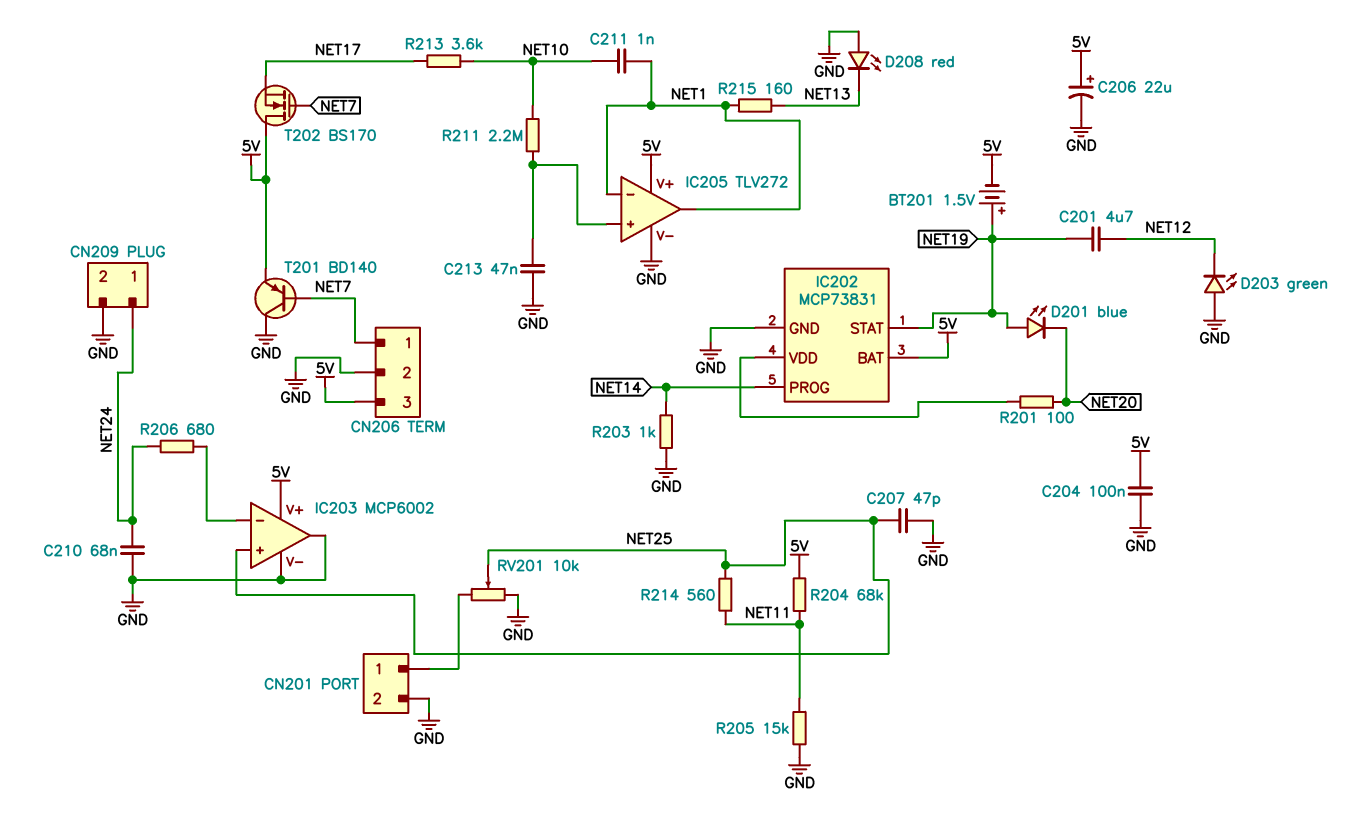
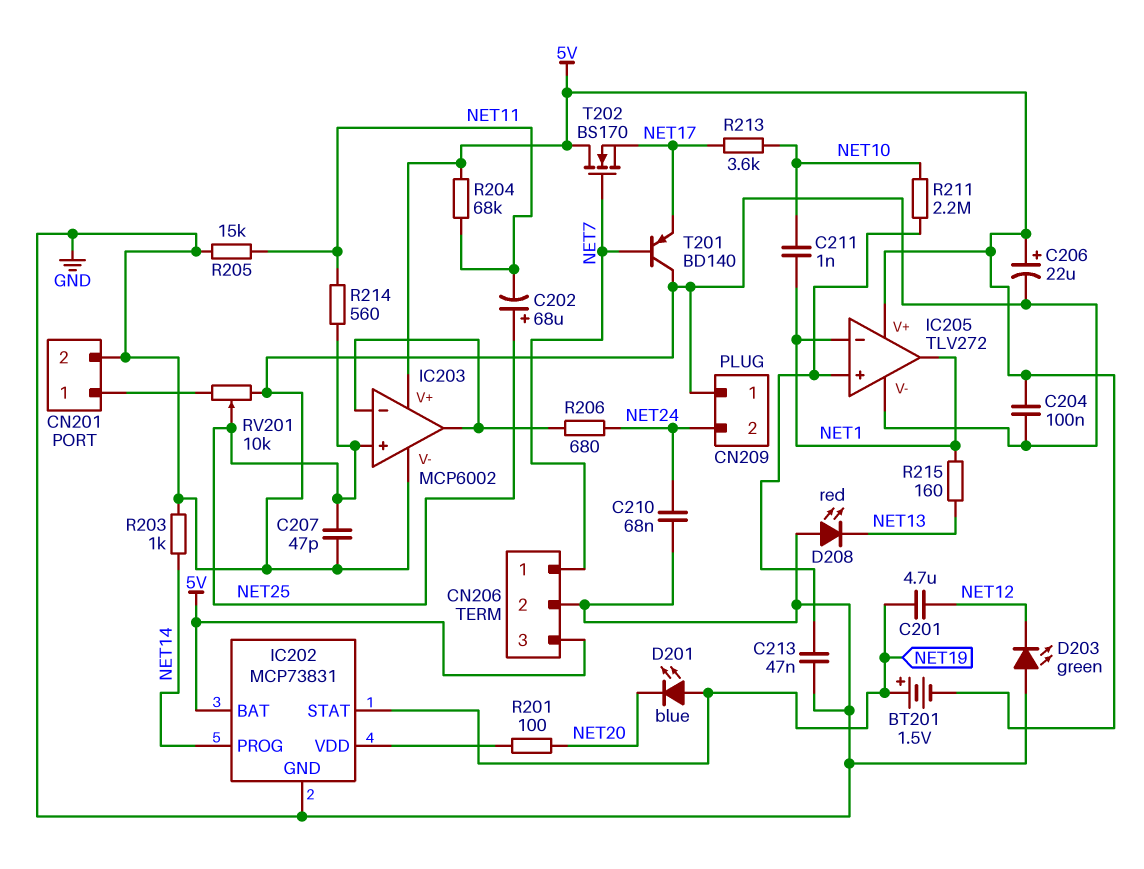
C202: none -> 68uF (plus NET25, minus NET11)
CN209 pin 1: NET24 -> GND
CN209 pin 2: GND -> NET24
IC203 pin out: GND -> IC203/in-
T201: PNP BD140 (B NET7, C GND, E 5V) -> PNP BD140 (B NET7, C GND, E NET17)

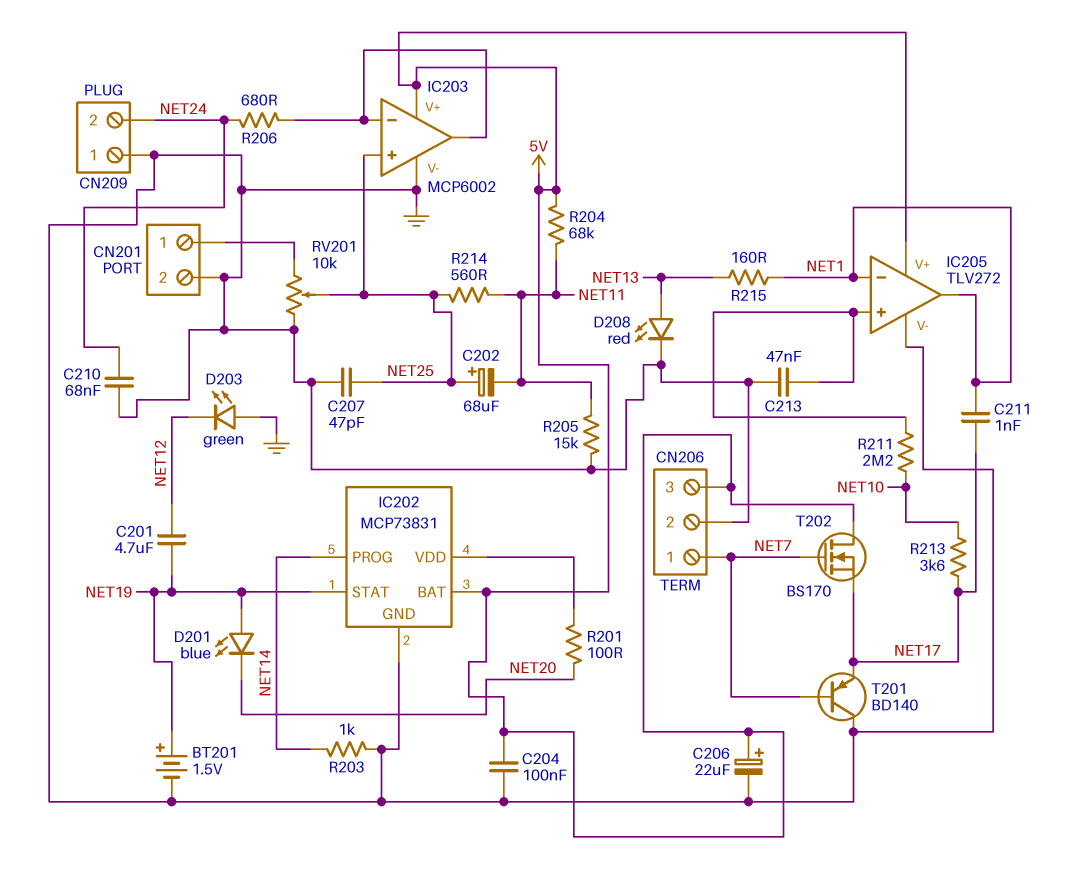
BT201: 1.5V (plus NET19, minus 5V) -> 1.5V (plus NET19, minus GND)
C211: 1nF (NET1, NET10) -> 1nF (NET1, NET17)
D208: LED red (A GND, K NET13) -> LED red (A NET13, K GND)

